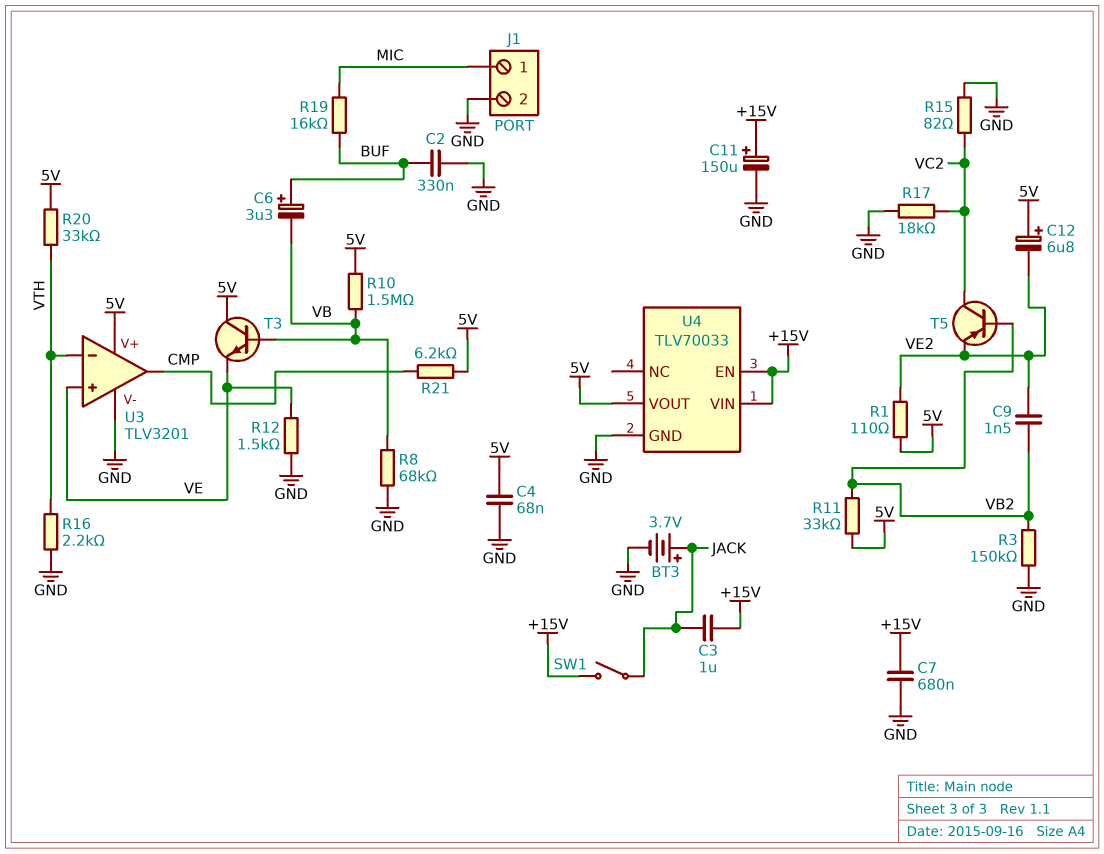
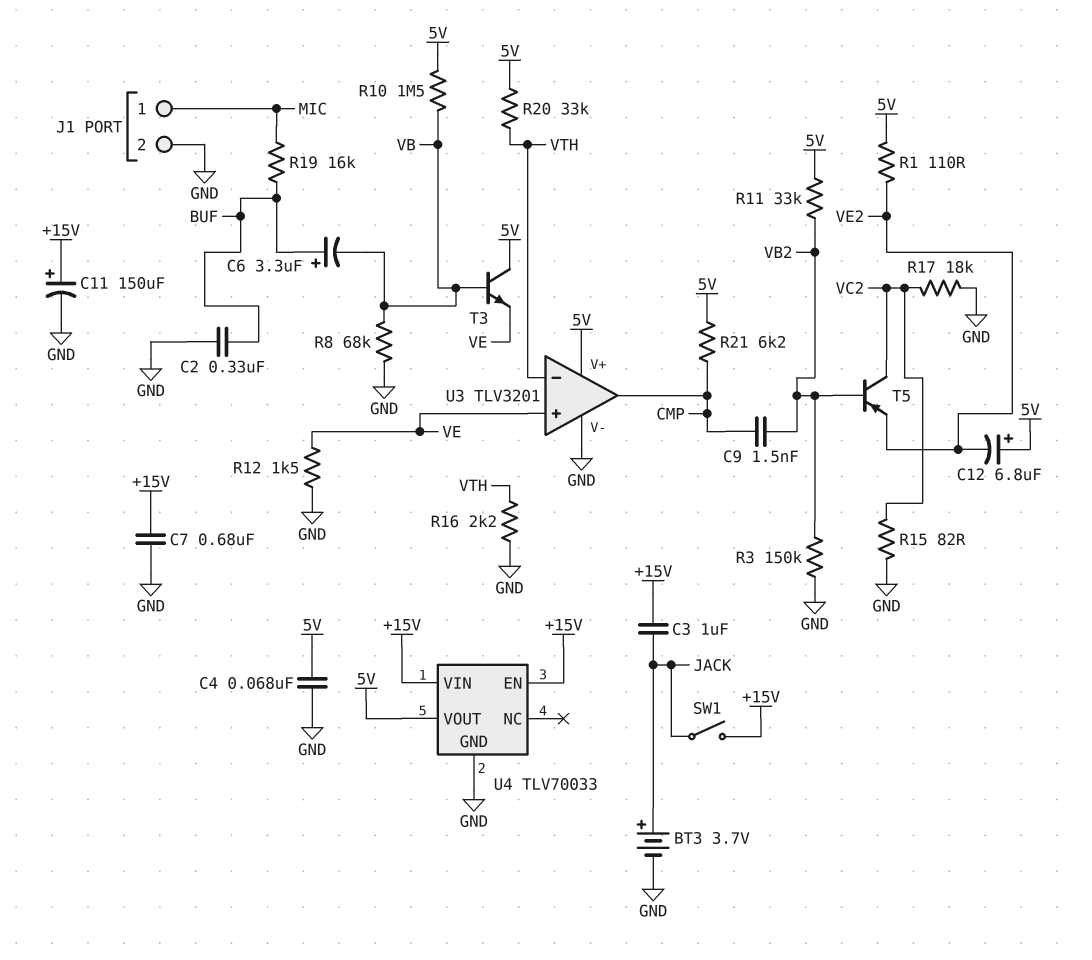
C9: 1.5nF (VB2, VE2) -> 1.5nF (CMP, VB2)

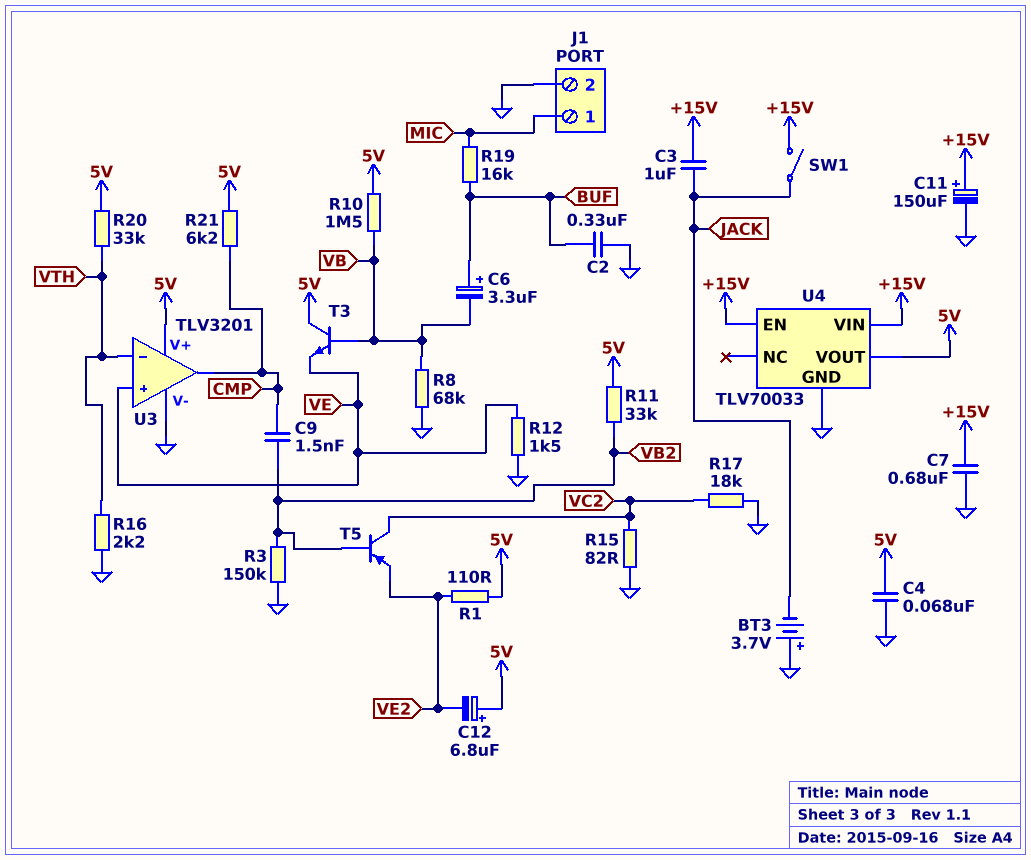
BT3: 3.7V (plus JACK, minus GND) -> 3.7V (plus GND, minus JACK)

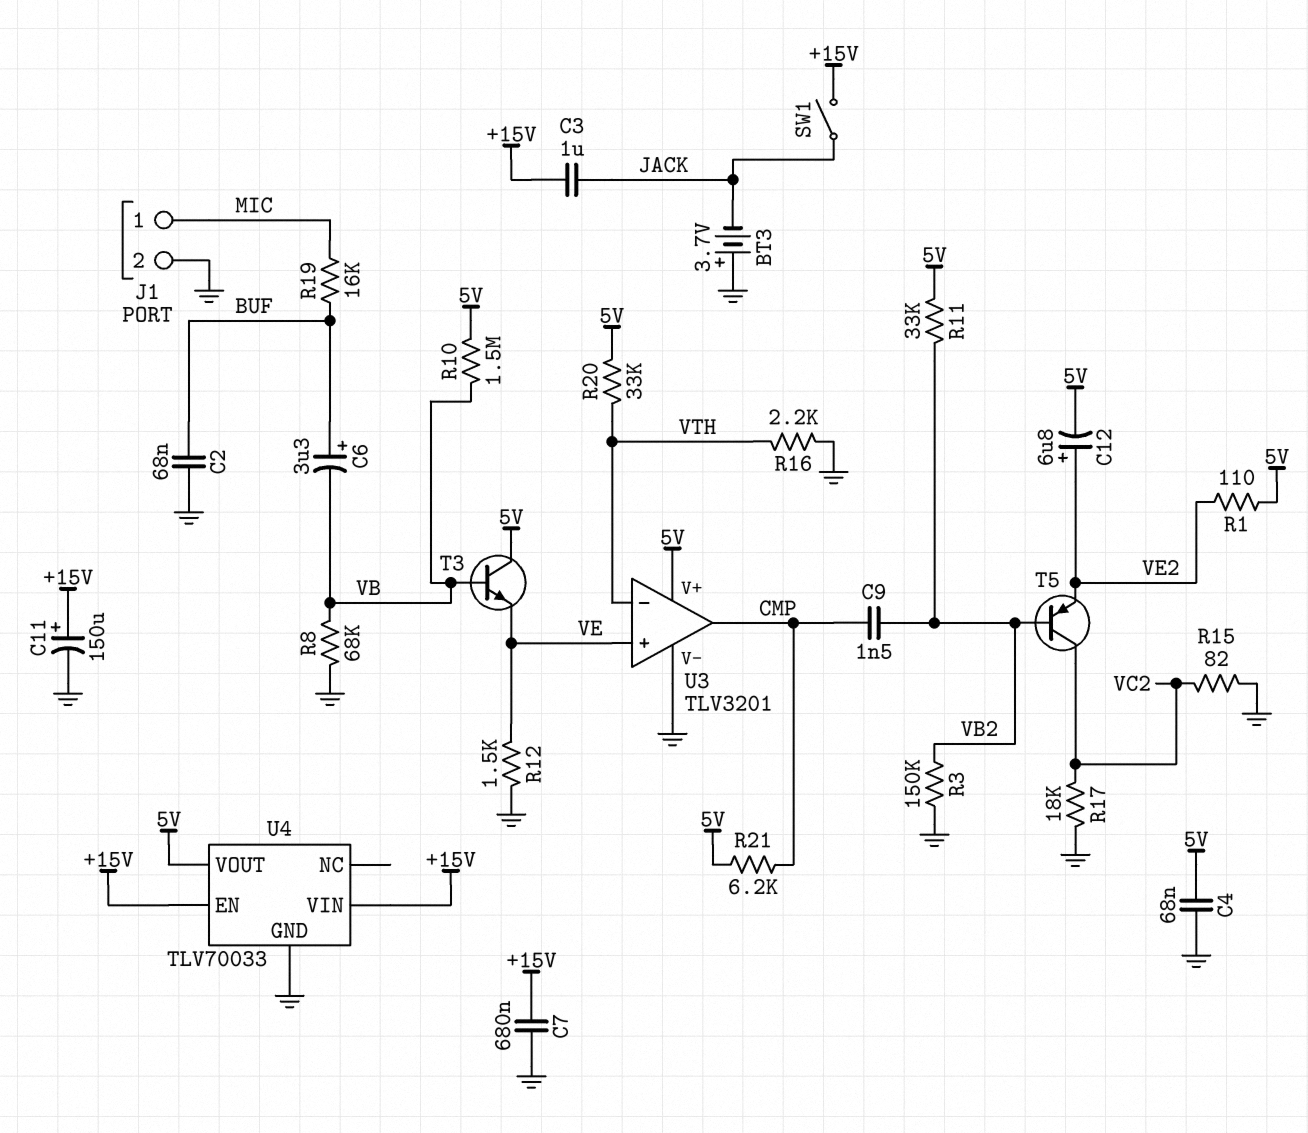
C2: 330nF (BUF, GND) -> 68nF (BUF, GND)
C12: 6.8uF (plus 5V, minus VE2) -> 6.8uF (plus VE2, minus 5V)

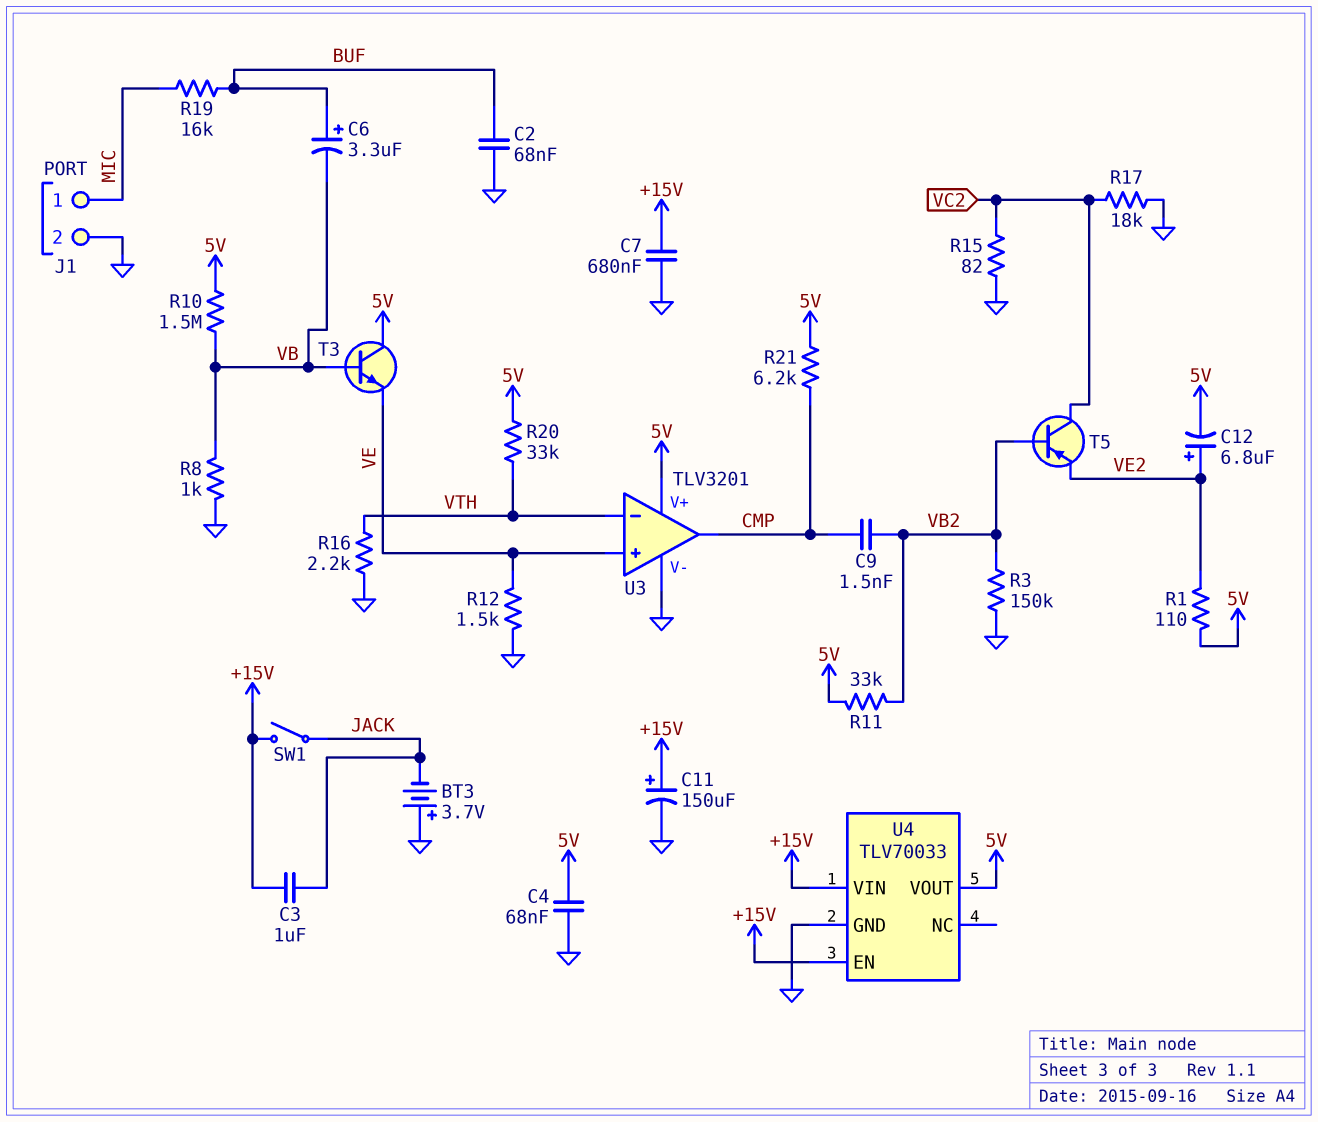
R8: 68k (GND, VB) -> 1k (GND, VB)

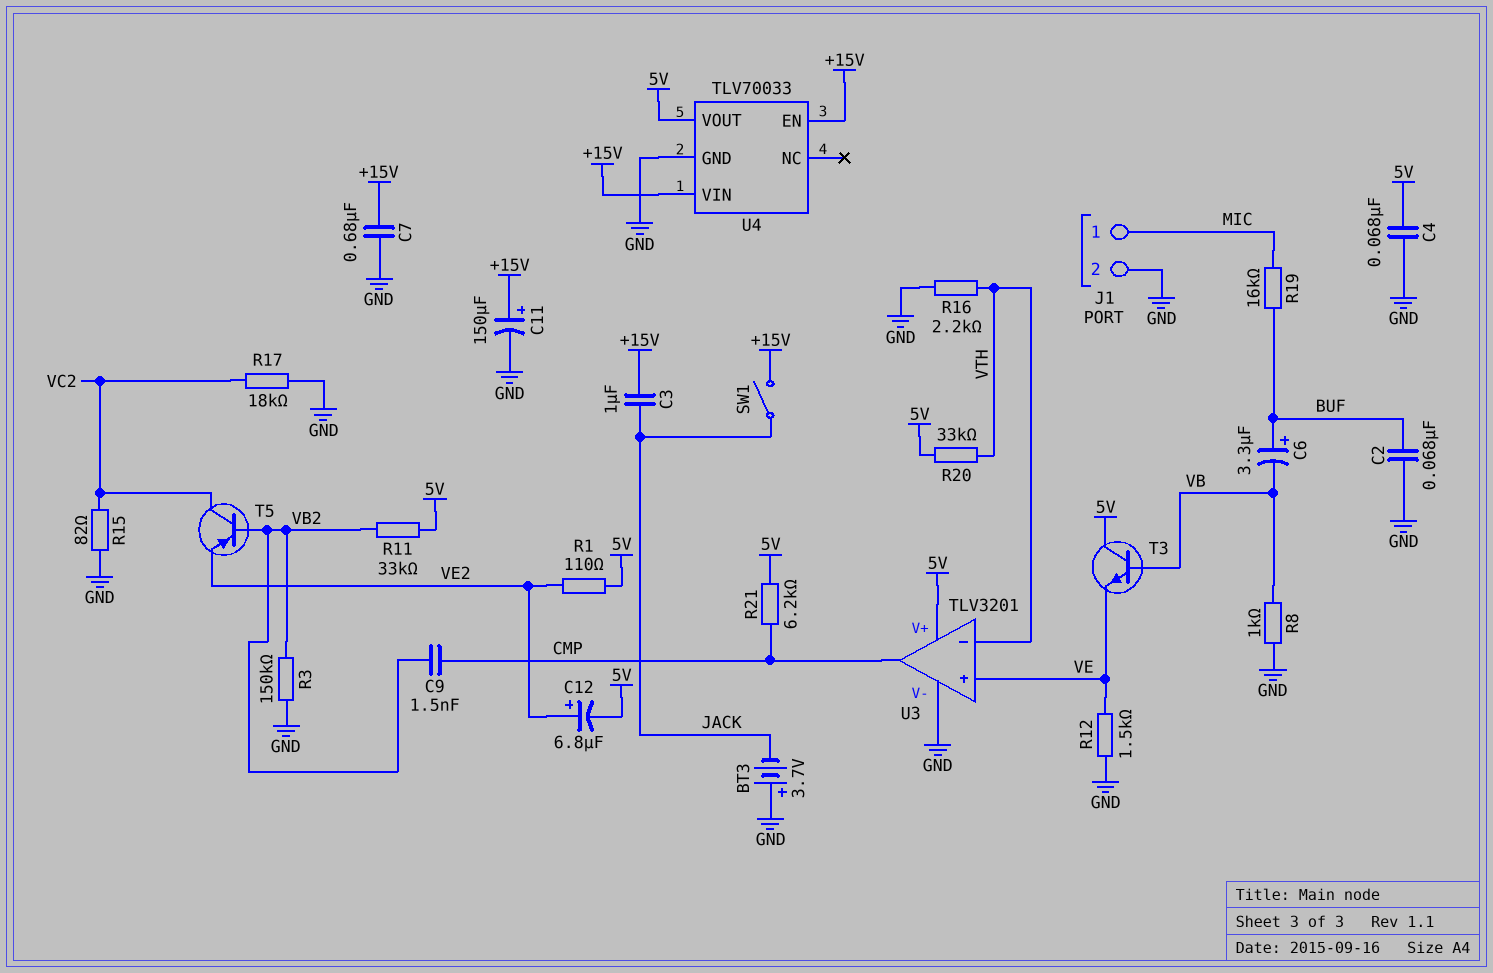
R10: 1.5M (5V, VB) -> none

